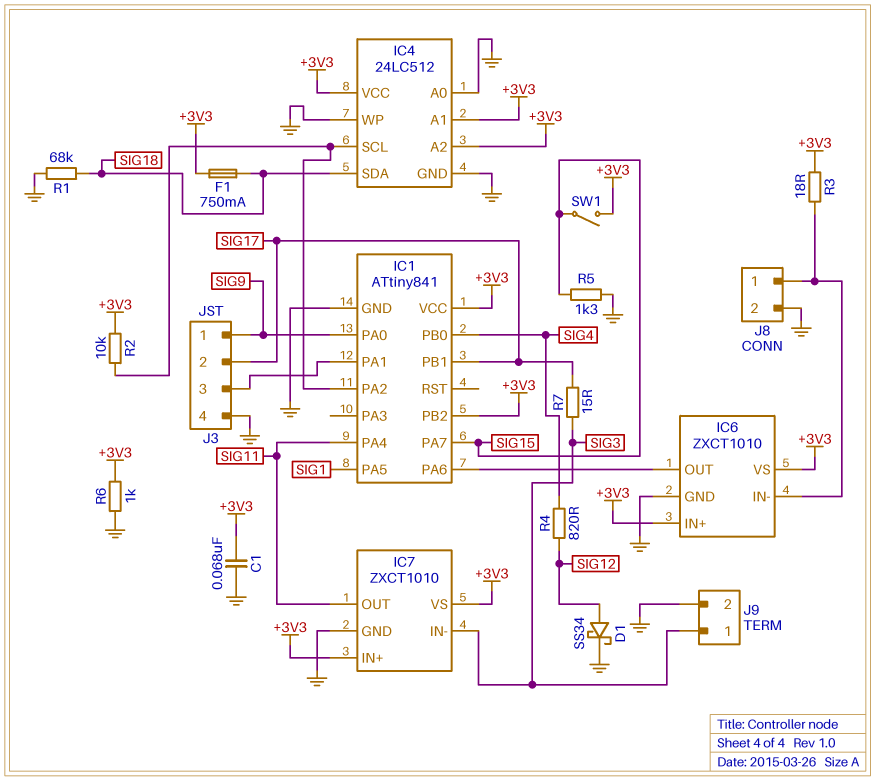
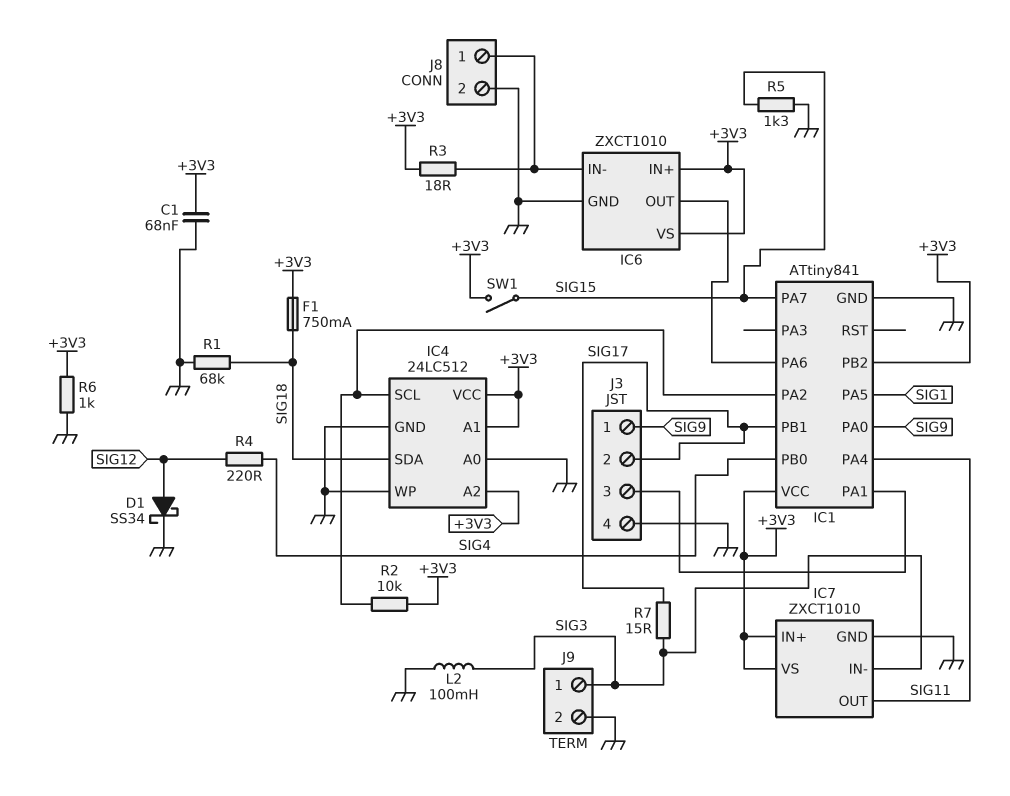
L2: none -> 100mH (GND, SIG3)
R4: 820 (SIG4, SIG12) -> 220 (SIG4, SIG12)

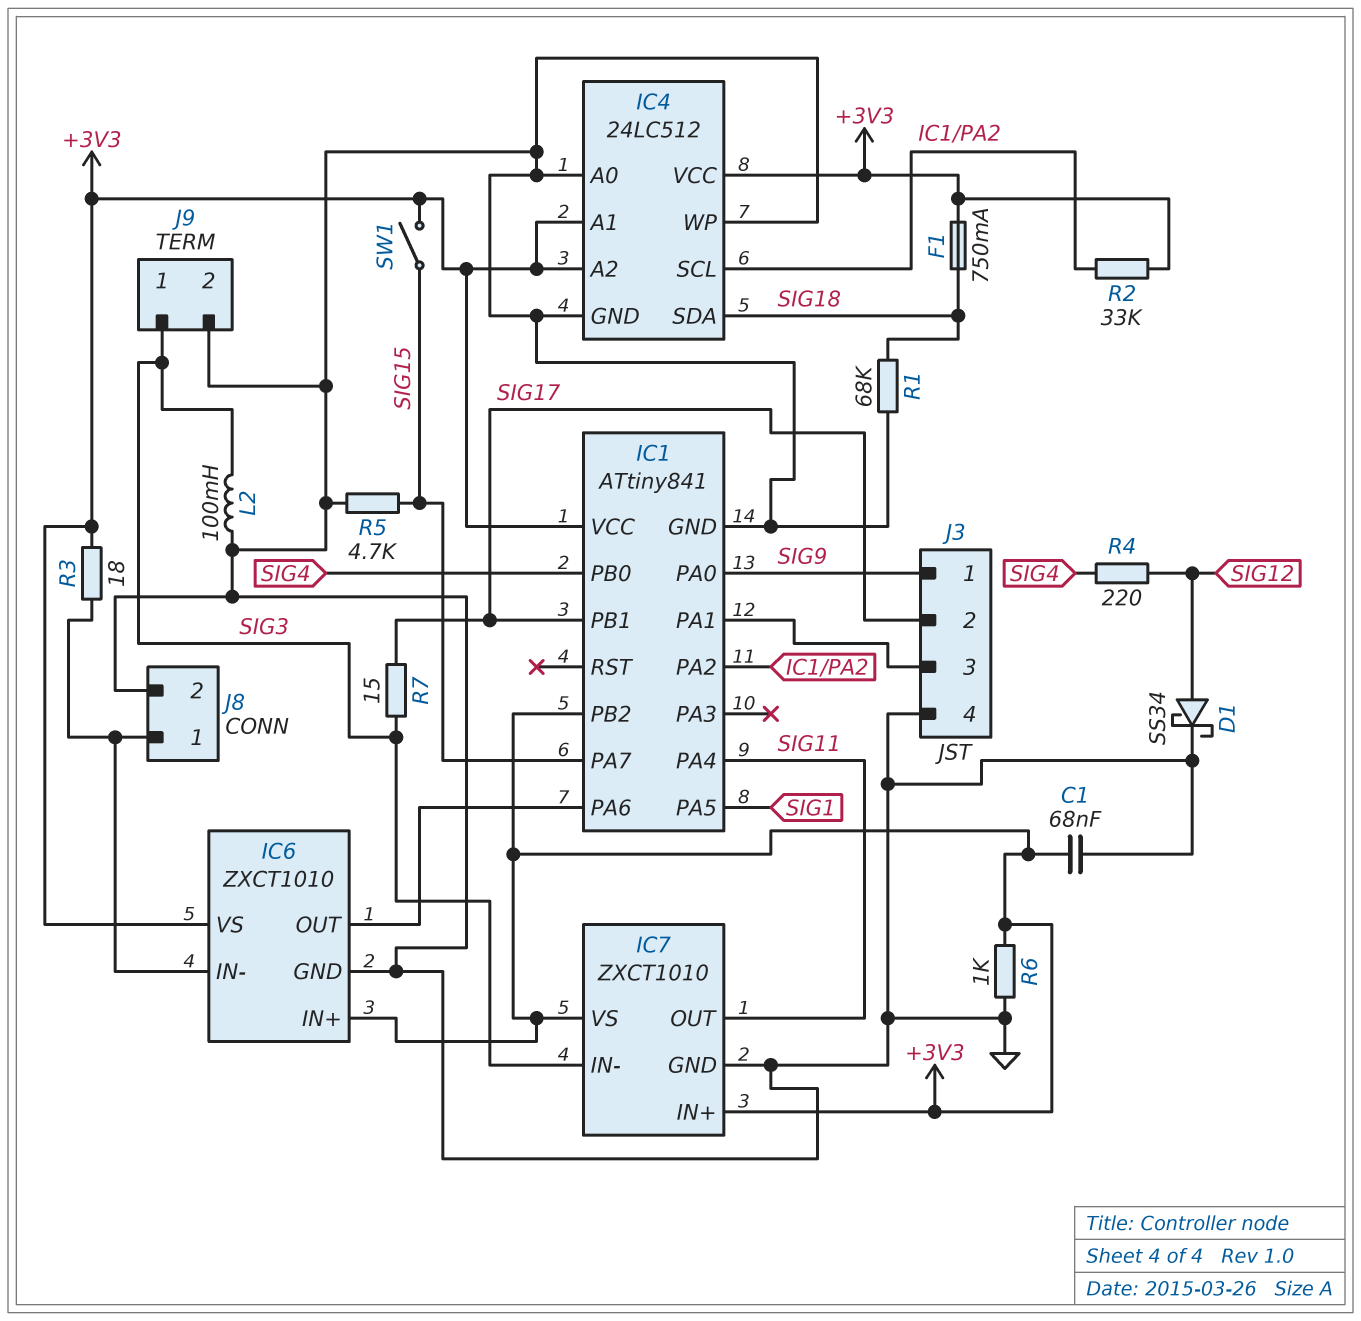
R2: 10k (+3V3, IC1/PA2) -> 33k (+3V3, IC1/PA2)
R5: 1.3k (GND, SIG15) -> 4.7k (GND, SIG15)

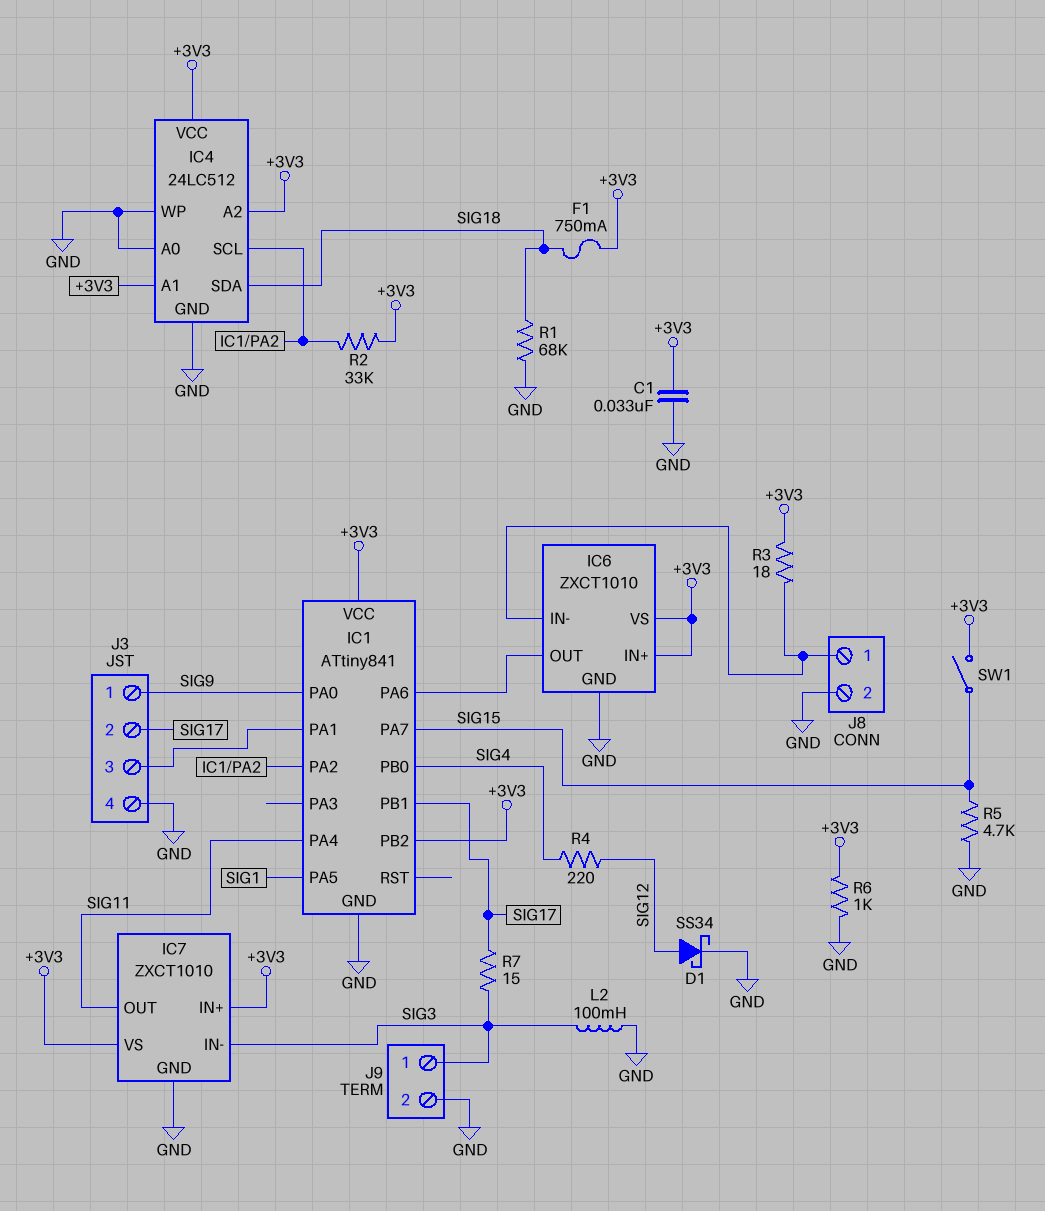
C1: 68nF (+3V3, GND) -> 33nF (+3V3, GND)

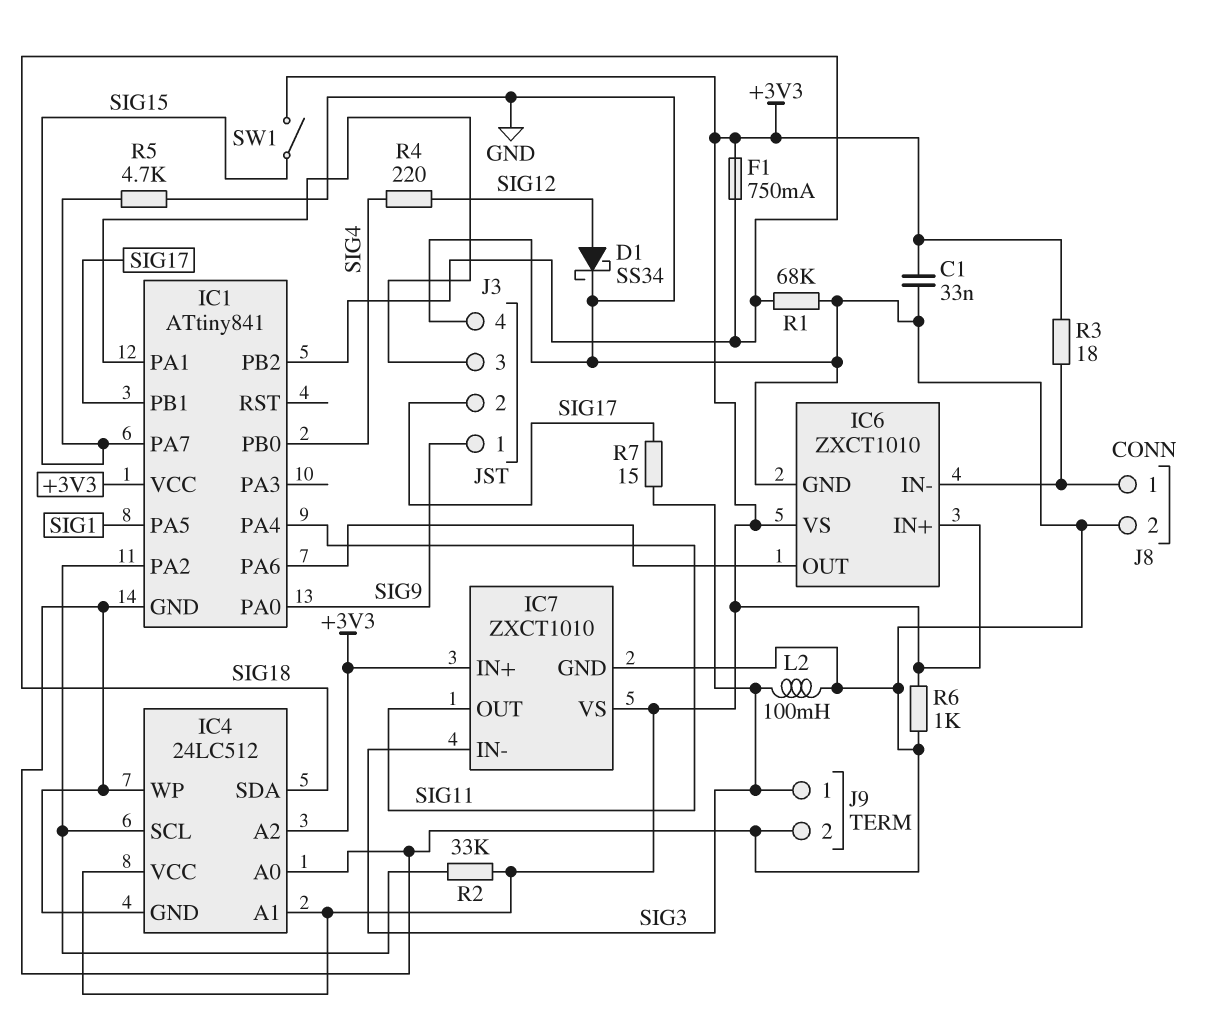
IC1 pin PB2: +3V3 -> SIG18

